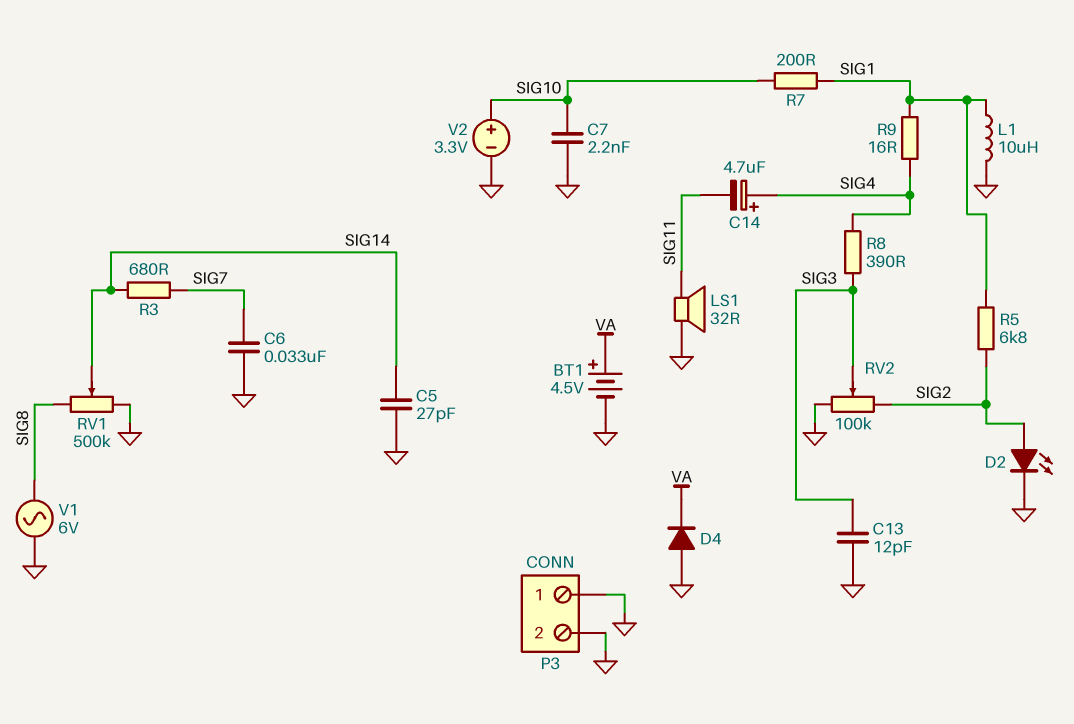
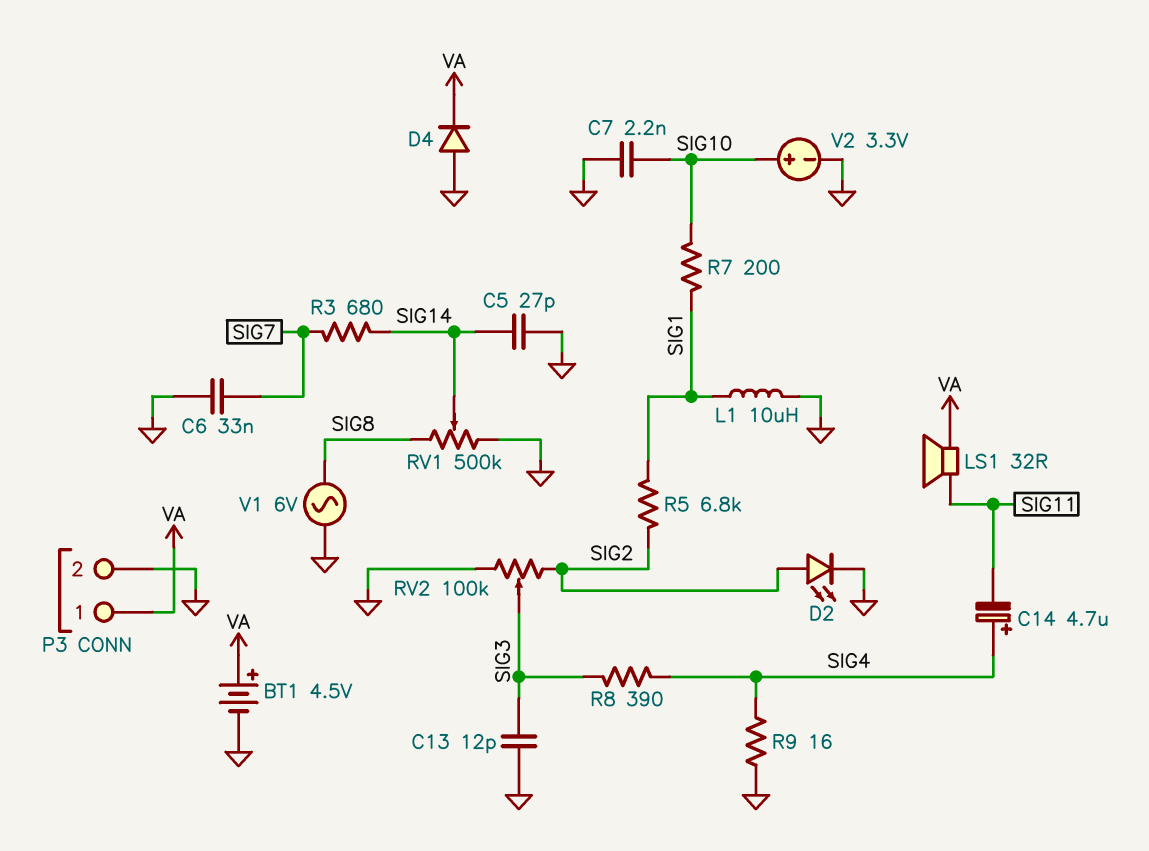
LS1: speaker 32R (GND, SIG11) -> speaker 32R (SIG11, VA)
P3 pin 1: GND -> VA
R9: 16 (SIG1, SIG4) -> 16 (GND, SIG4)

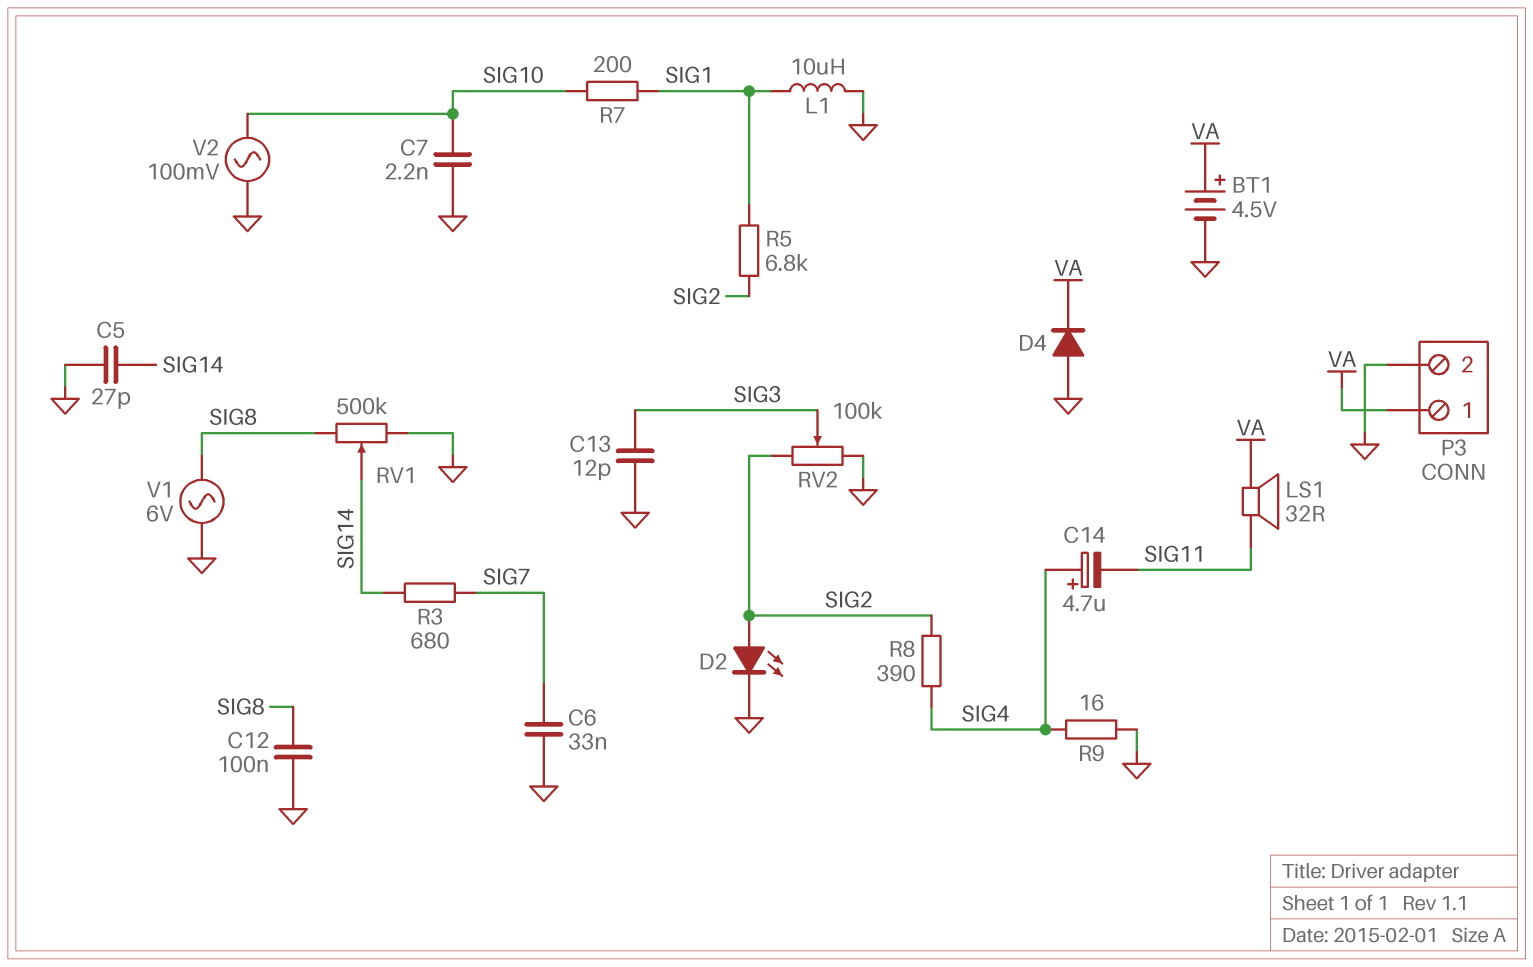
C12: none -> 100nF (GND, SIG8)
R8: 390 (SIG3, SIG4) -> 390 (SIG2, SIG4)
V2: 3.3V (plus SIG10, minus GND) -> AC 100mV (GND, SIG10)

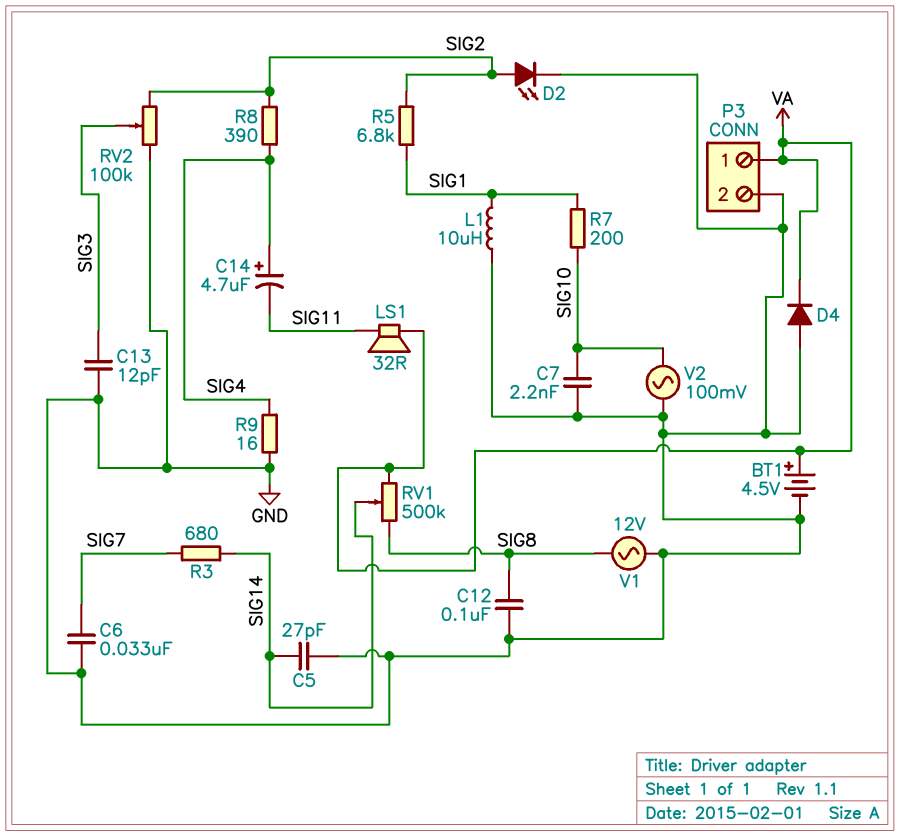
RV1: 500k (GND, SIG8, wiper SIG14) -> 500k (SIG8, VA, wiper SIG14)
V1: AC 6V (GND, SIG8) -> AC 12V (GND, SIG8)

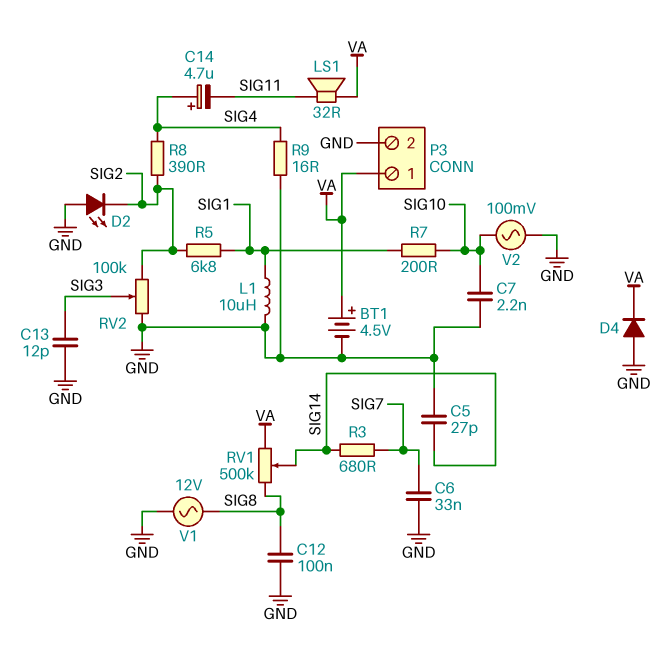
D2: LED (A SIG2, K GND) -> LED (A GND, K SIG2)

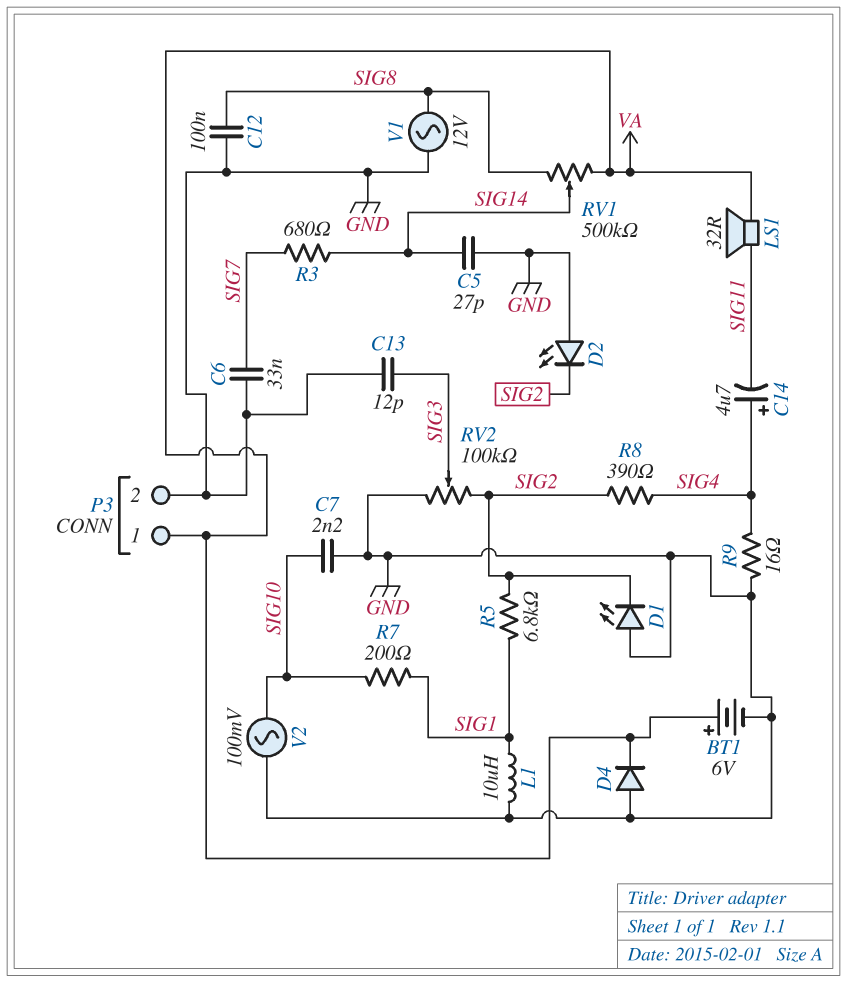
BT1: 4.5V (plus VA, minus GND) -> 6V (plus VA, minus GND)
D1: none -> LED (A GND, K SIG2)

